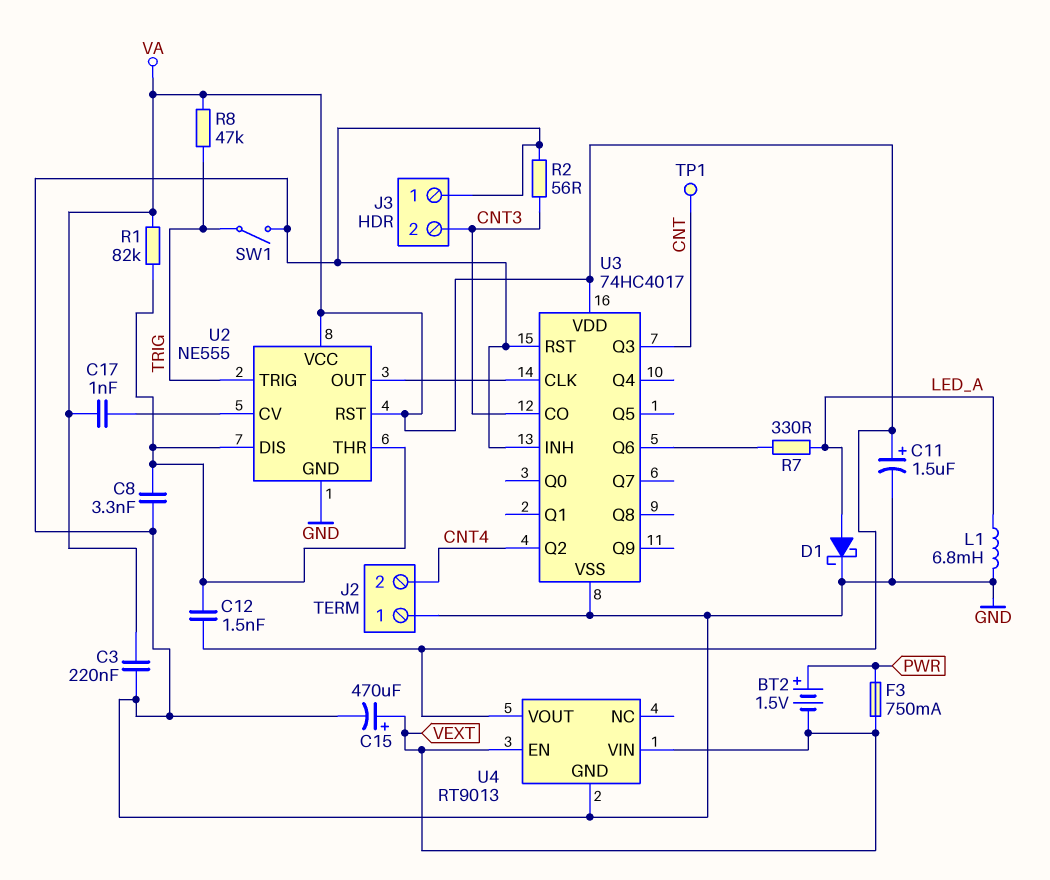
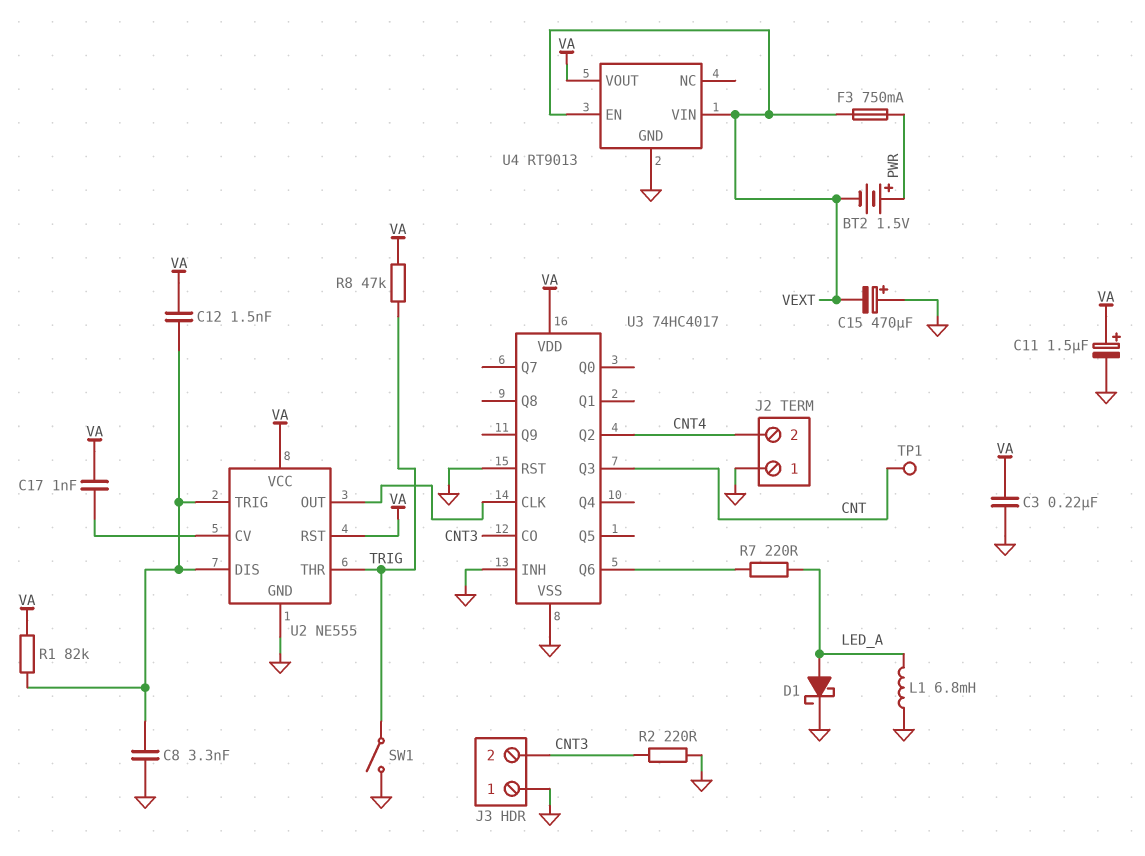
C15: 470uF (plus VEXT, minus GND) -> 470uF (plus GND, minus VEXT)
R2: 56 (CNT3, GND) -> 220 (CNT3, GND)
R7: 330 (LED_A, U3/Q6) -> 220 (LED_A, U3/Q6)
U2 pin THR: U2/DIS -> TRIG
U2 pin TRIG: TRIG -> U2/DIS

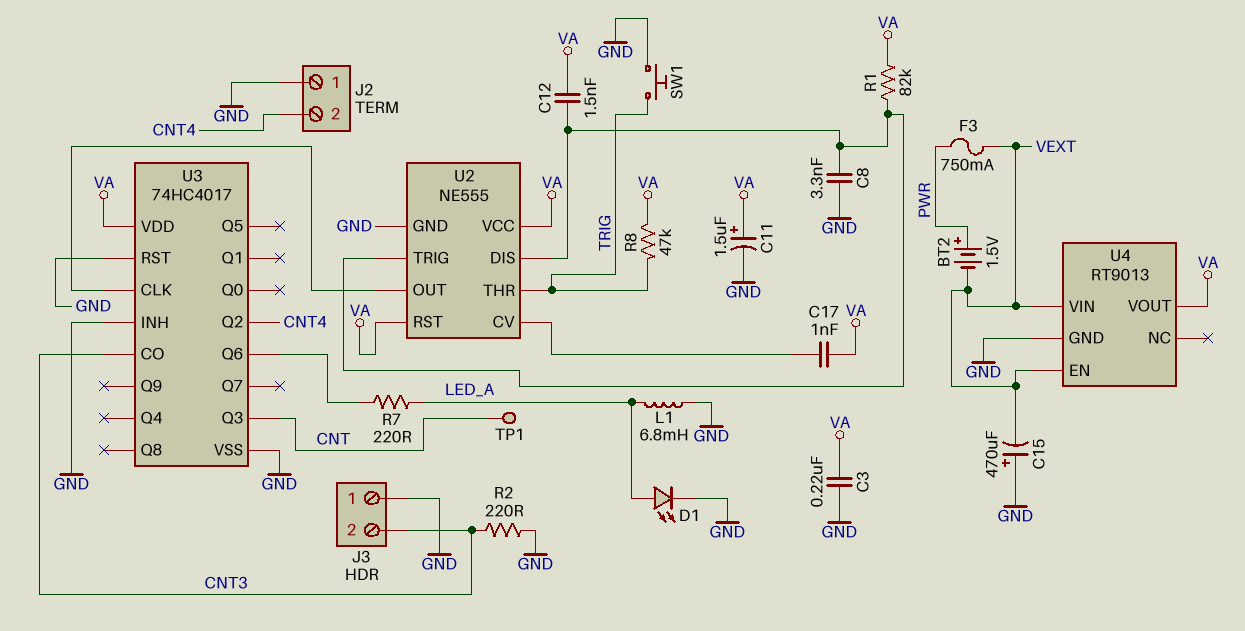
D1: schottky (A LED_A, K GND) -> LED (A LED_A, K GND)
SW1: switch (GND, TRIG) -> button (GND, TRIG)

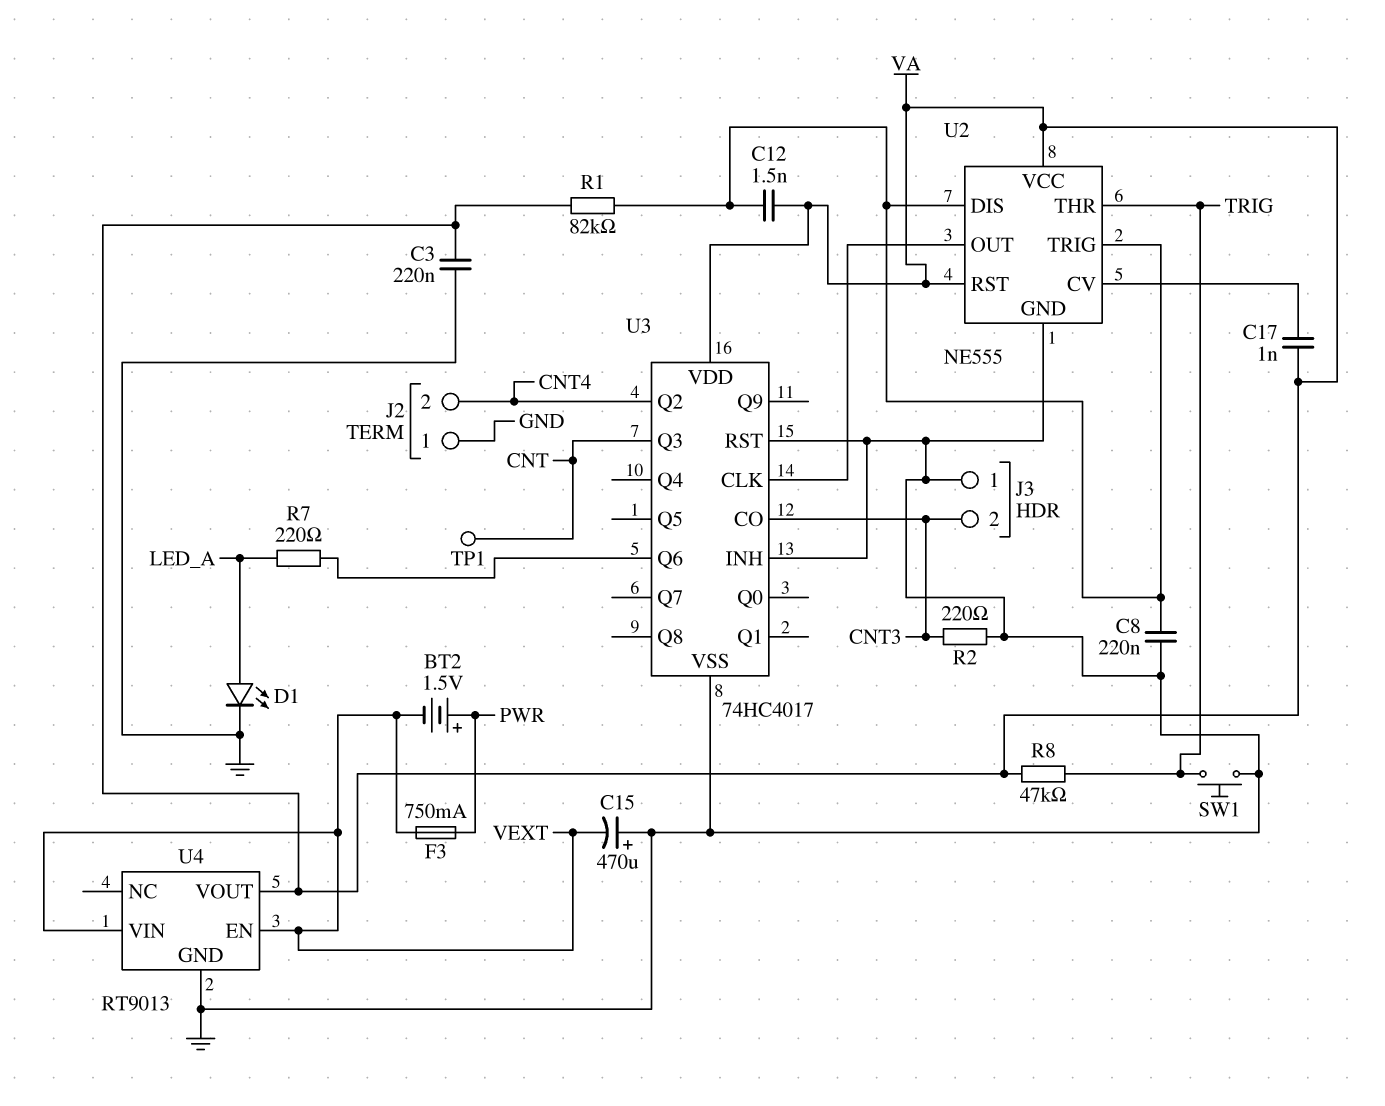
C8: 3.3nF (GND, U2/DIS) -> 220nF (GND, U2/DIS)
C11: 1.5uF (plus VA, minus GND) -> none
L1: 6.8mH (GND, LED_A) -> none

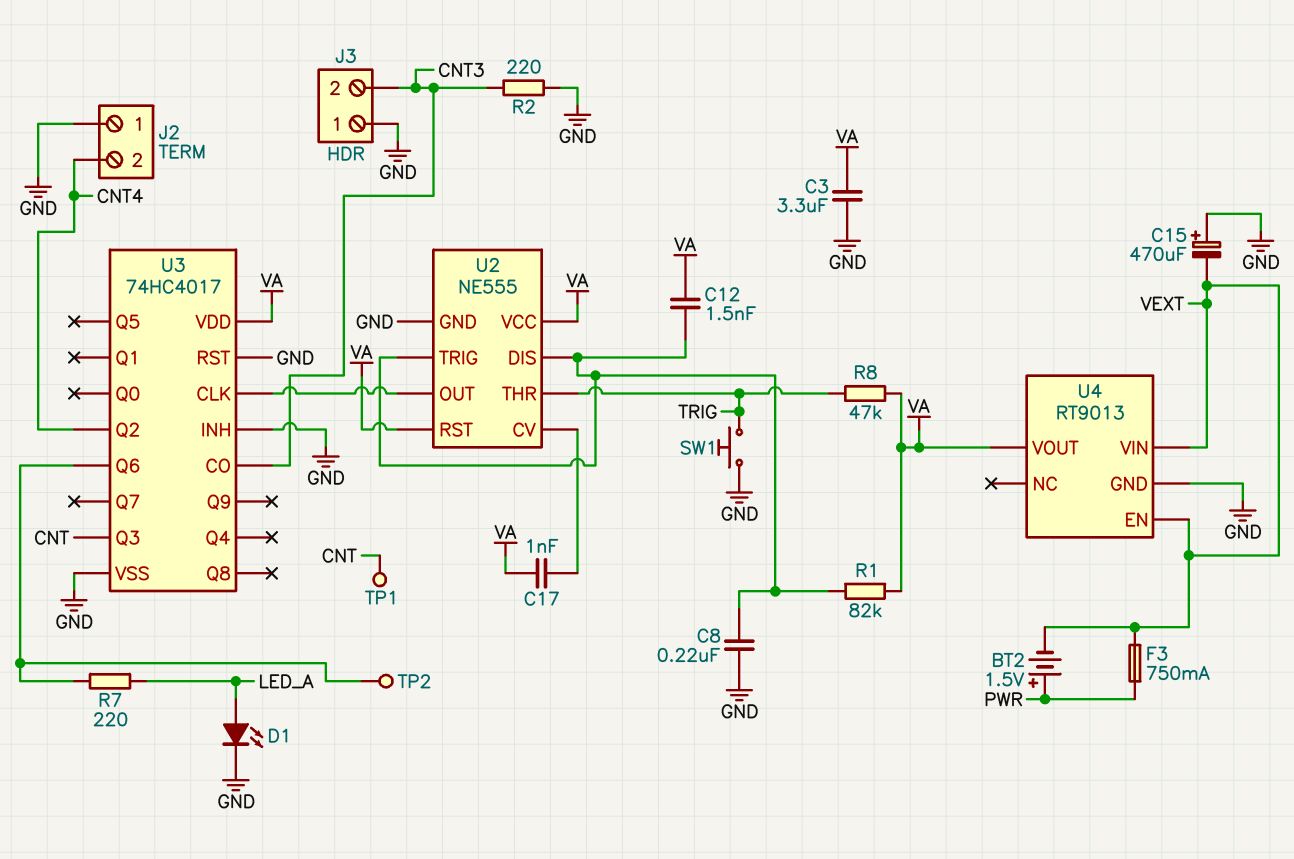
C3: 220nF (GND, VA) -> 3.3uF (GND, VA)
TP2: none -> test point (U3/Q6)

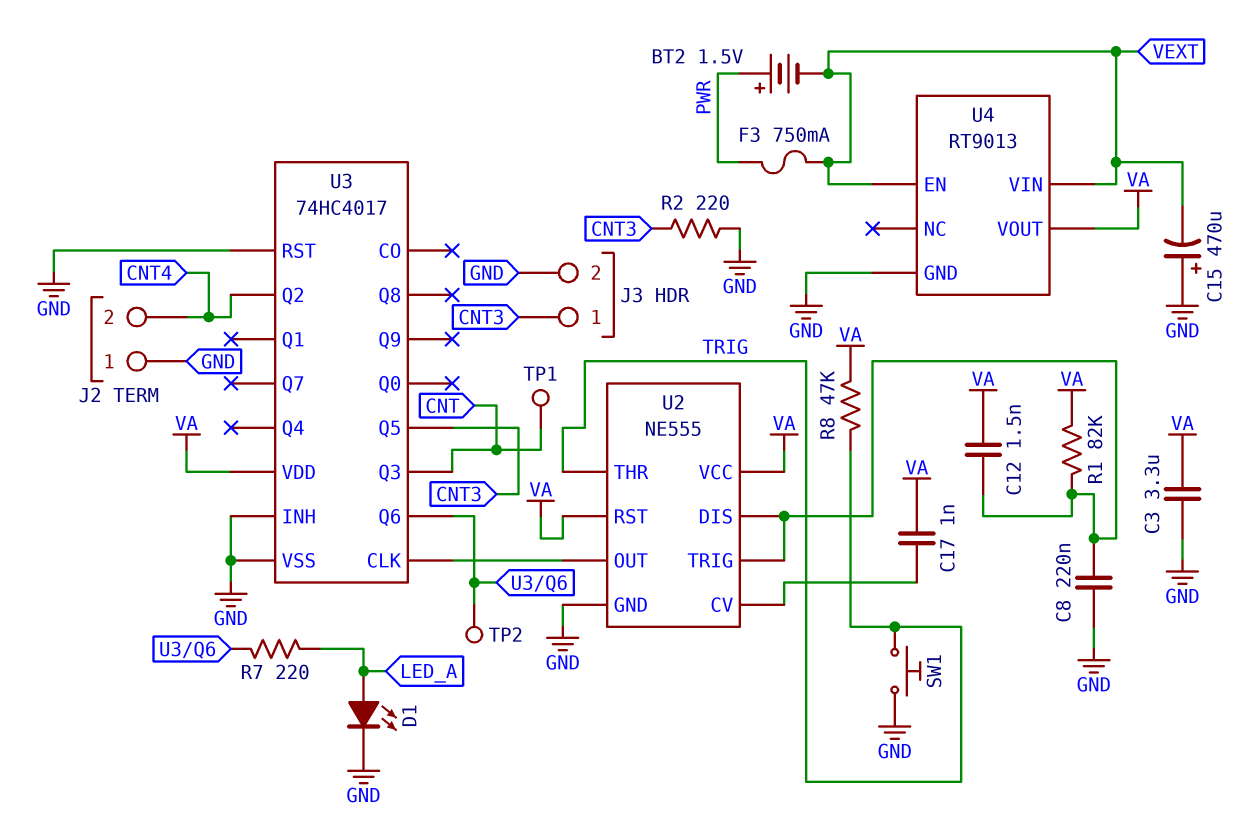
J3 pin 1: GND -> CNT3
J3 pin 2: CNT3 -> GND
U3 pin CO: CNT3 -> none
U3 pin Q5: none -> CNT3

